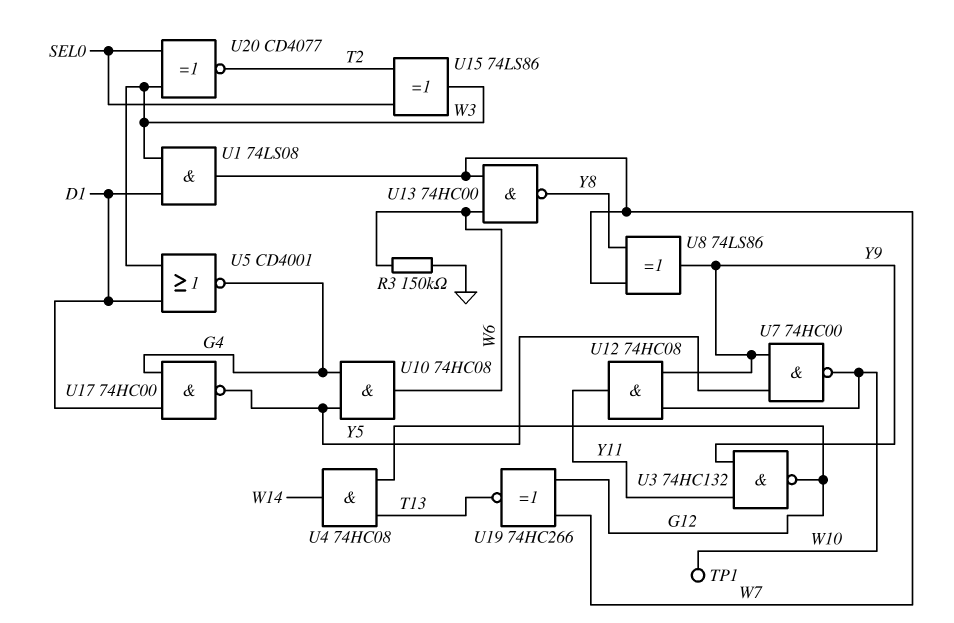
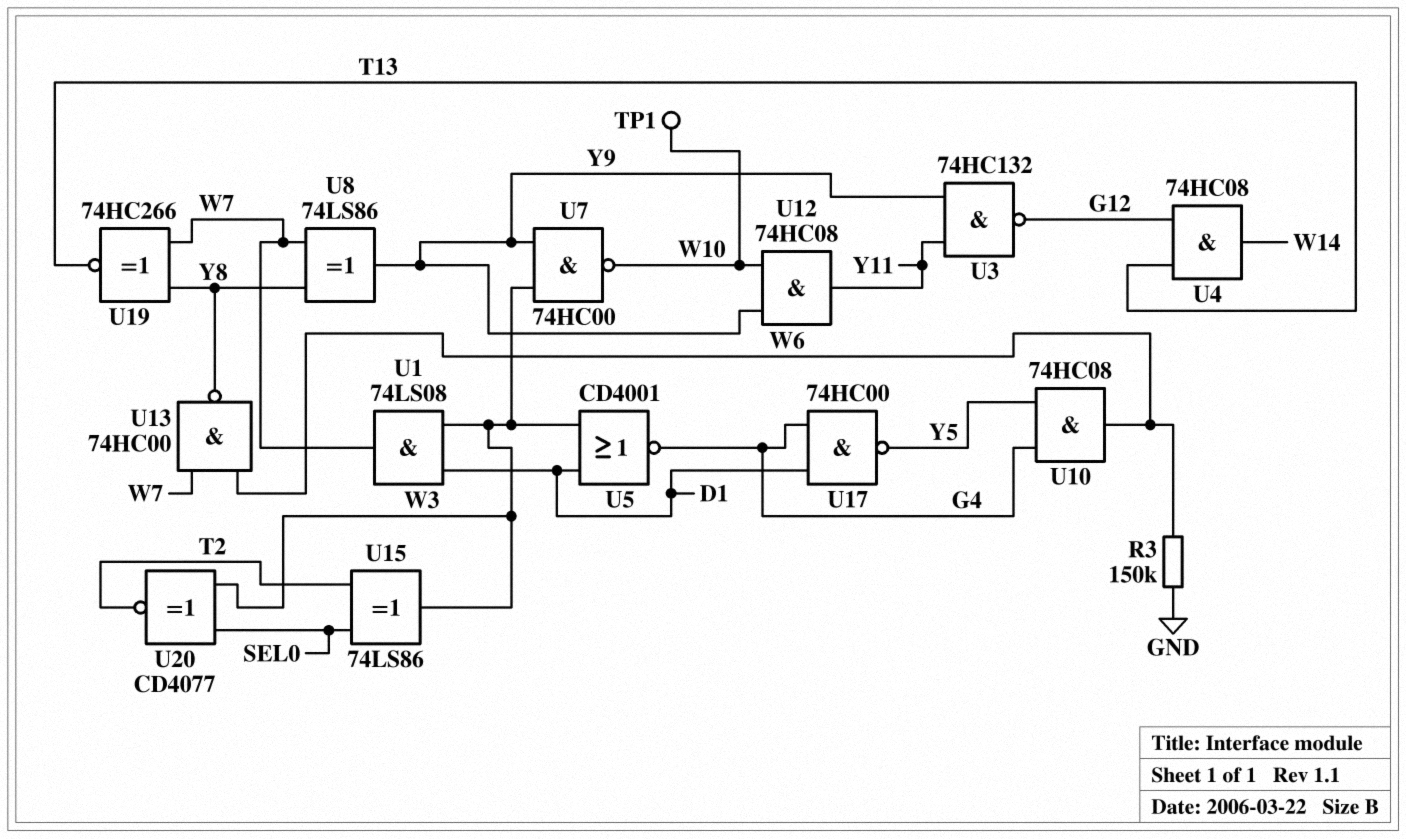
U7: NAND 74HC00 (in Y5, in Y9, out W10) -> NAND 74HC00 (in W3, in Y9, out W10)
U19: XNOR 74HC266 (in G12, in W7, out T13) -> XNOR 74HC266 (in W7, in Y8, out T13)

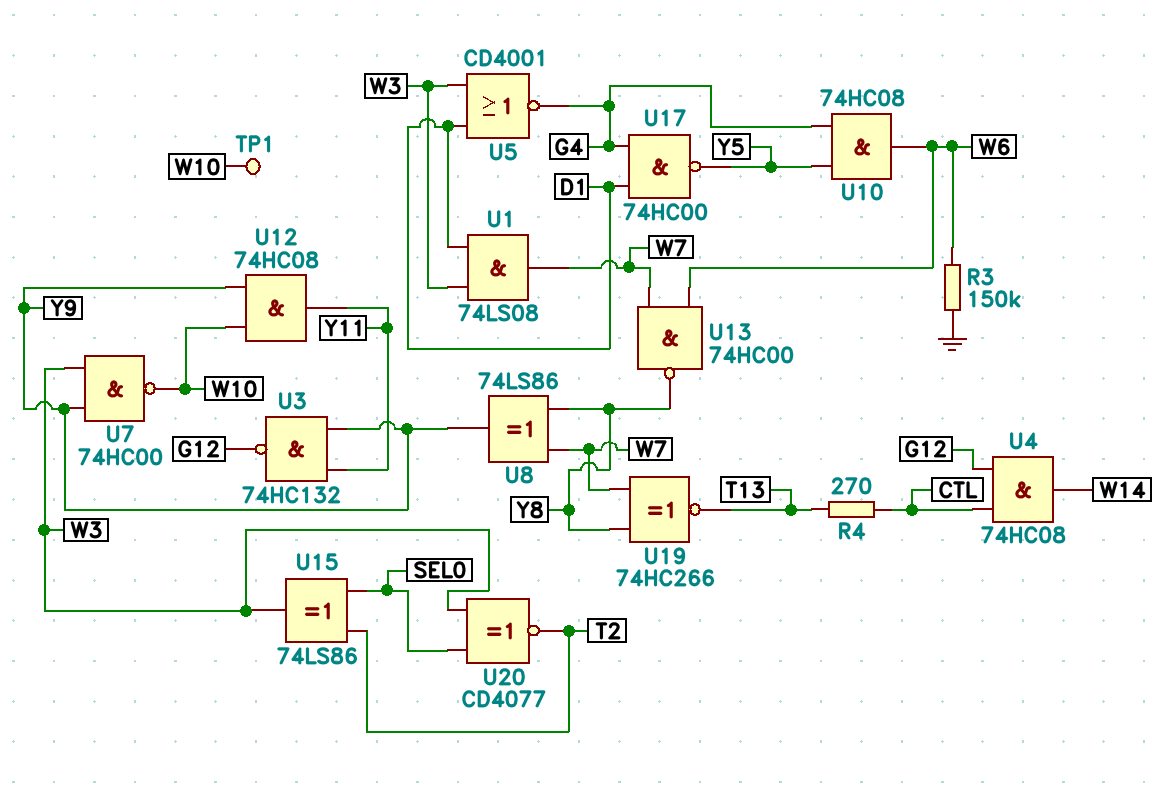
R4: none -> 270 (CTL, T13)
U4: AND 74HC08 (in G12, in T13, out W14) -> AND 74HC08 (in CTL, in G12, out W14)

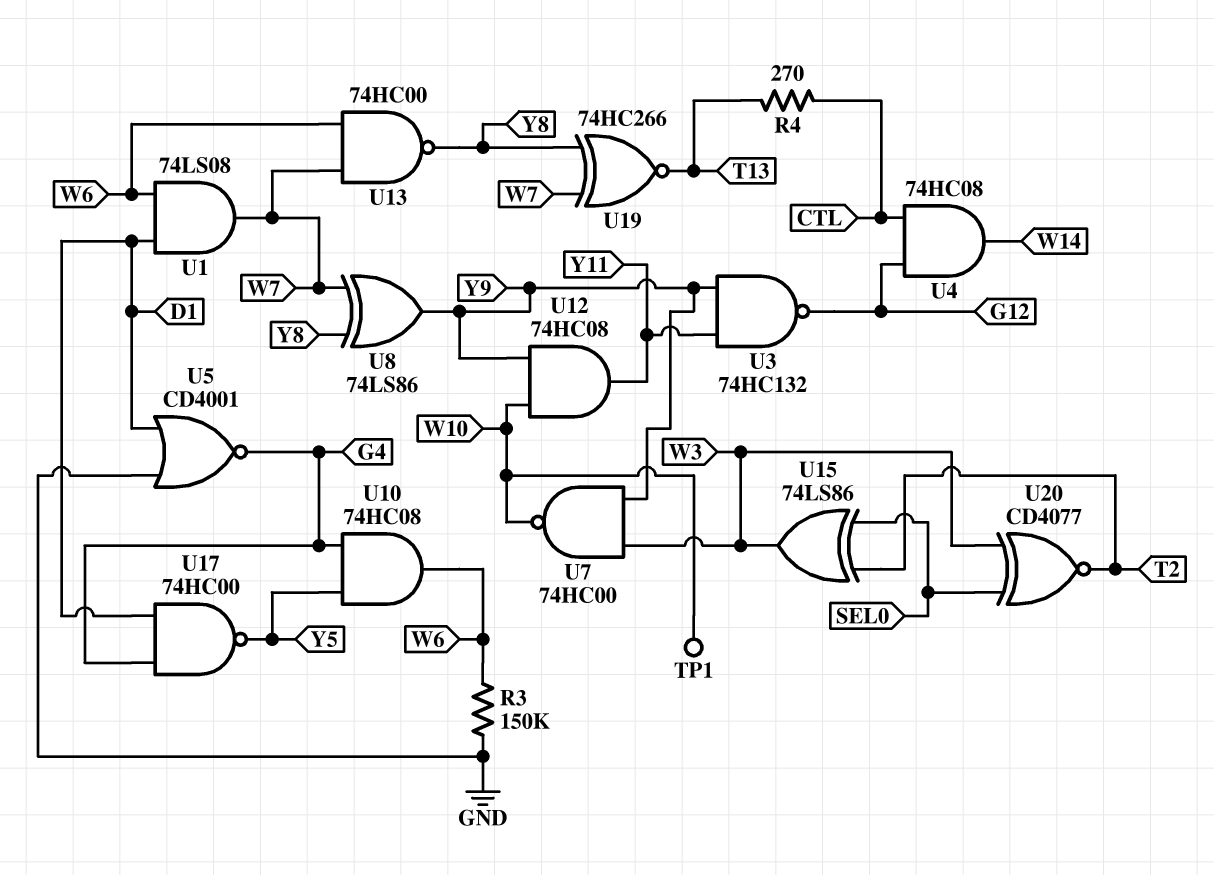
U1: AND 74LS08 (in D1, in W3, out W7) -> AND 74LS08 (in D1, in W6, out W7)
U5: NOR CD4001 (in D1, in W3, out G4) -> NOR CD4001 (in D1, in GND, out G4)

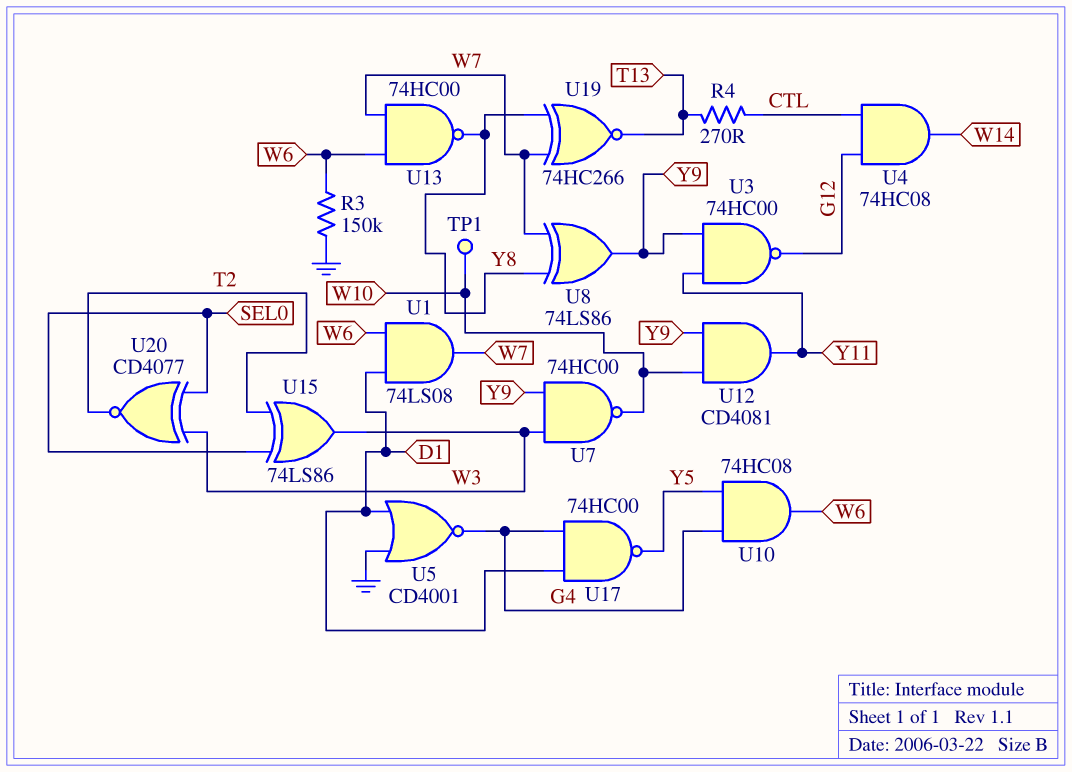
U3: NAND 74HC132 (in Y9, in Y11, out G12) -> NAND 74HC00 (in Y9, in Y11, out G12)
U12: AND 74HC08 (in W10, in Y9, out Y11) -> AND CD4081 (in W10, in Y9, out Y11)

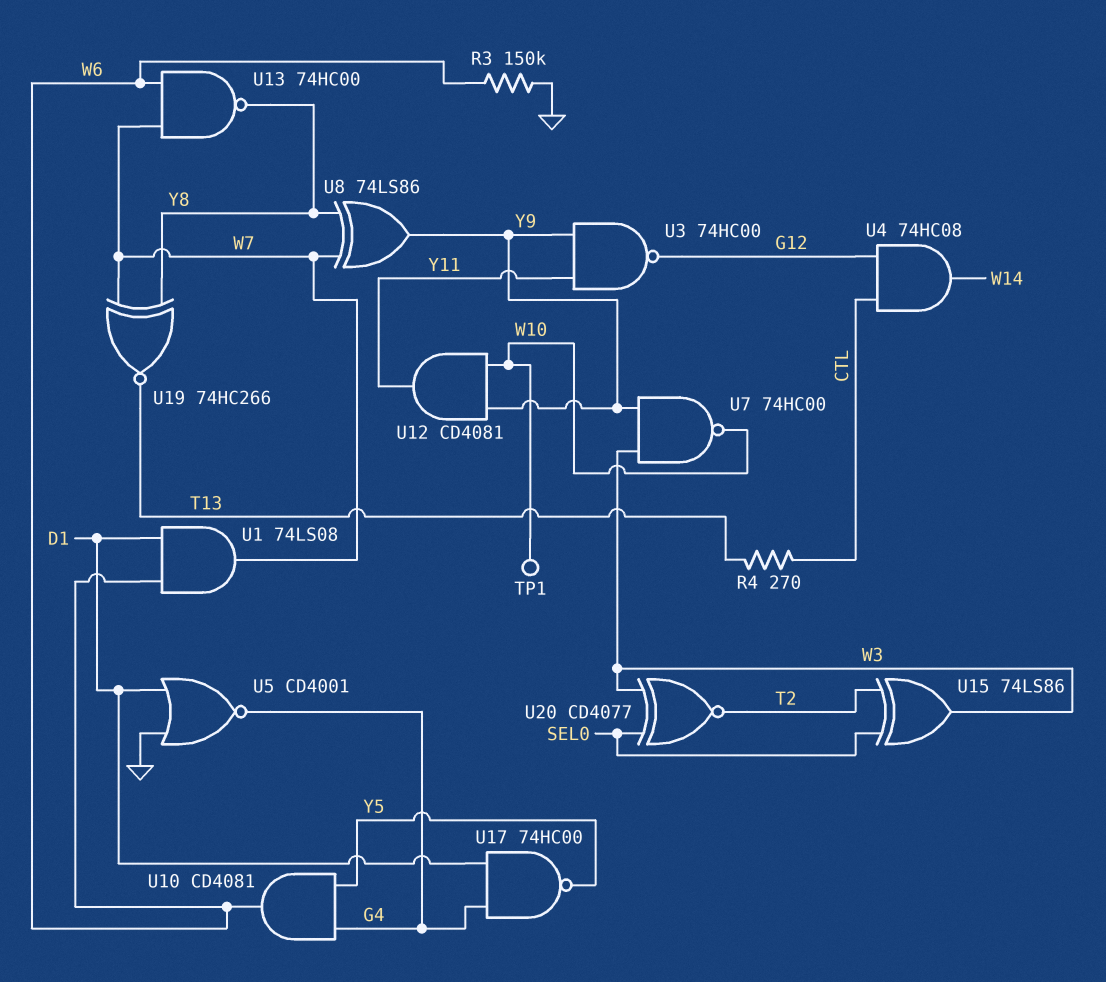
U10: AND 74HC08 (in G4, in Y5, out W6) -> AND CD4081 (in G4, in Y5, out W6)

